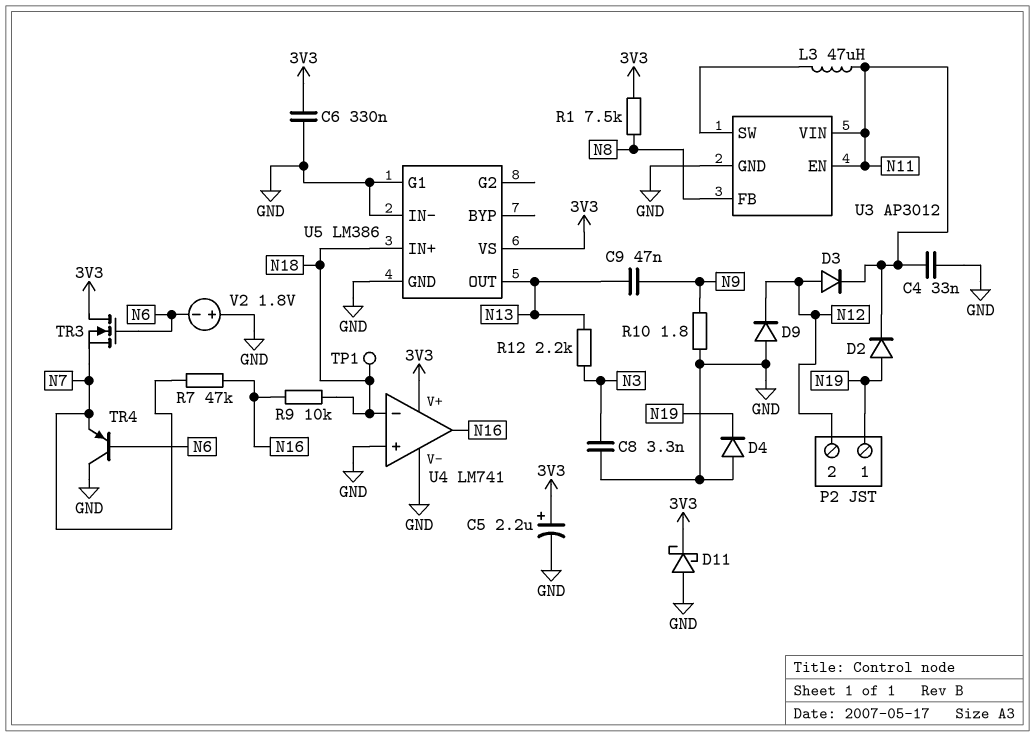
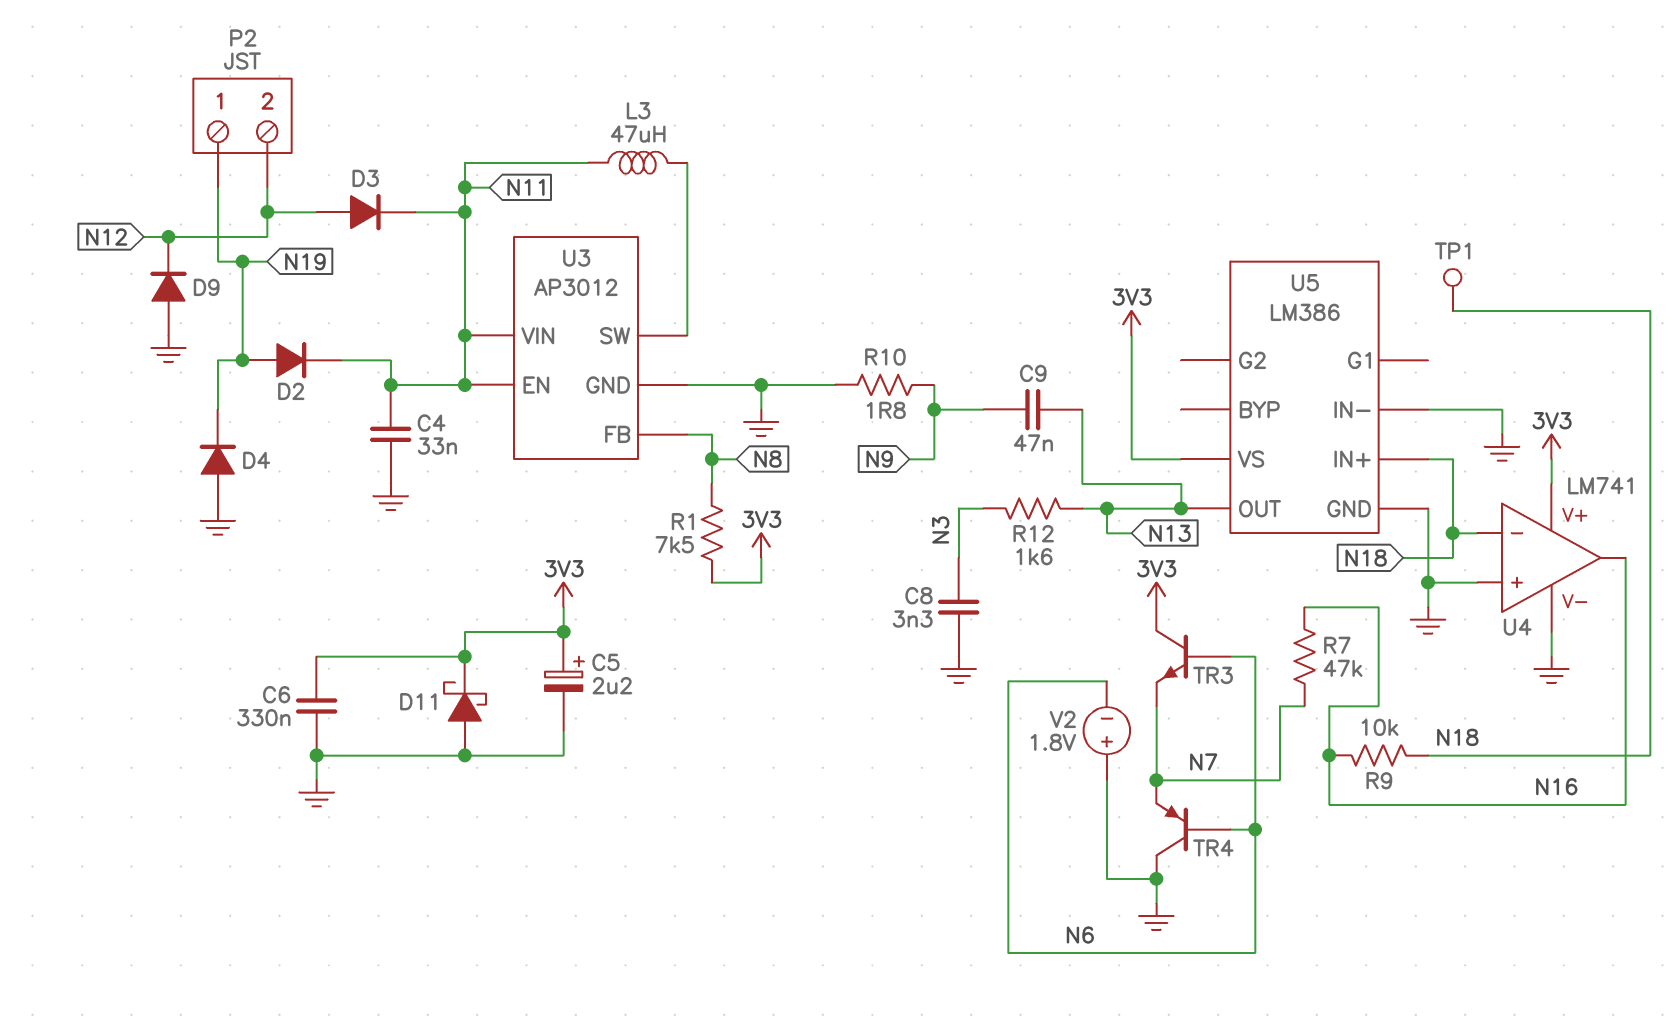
R12: 2.2k (N3, N13) -> 1.6k (N3, N13)
TR3: NMOS (G N6, D 3V3, S N7) -> NPN (B N6, C 3V3, E N7)
U5 pin G1: GND -> none

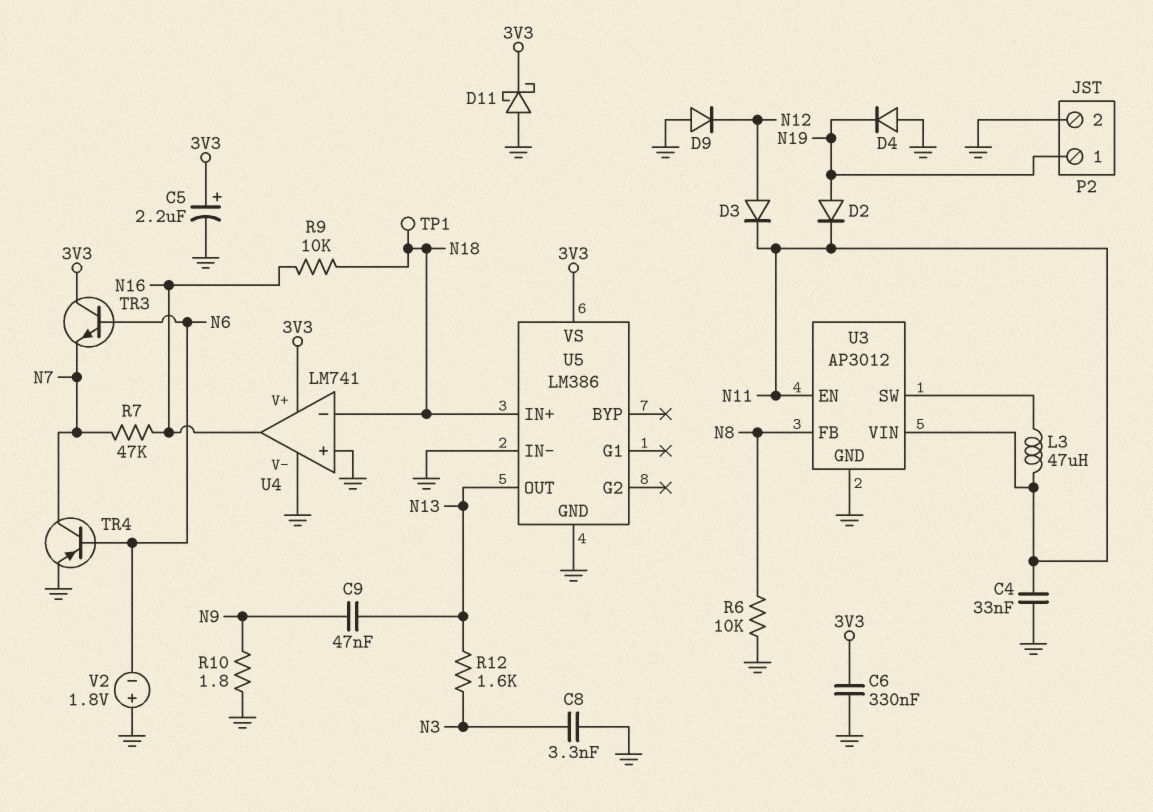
P2 pin 2: N12 -> GND
R1: 7.5k (3V3, N8) -> none
R6: none -> 10k (GND, N8)
TR4: PNP (B N6, C GND, E N7) -> PNP (B N6, C N7, E GND)

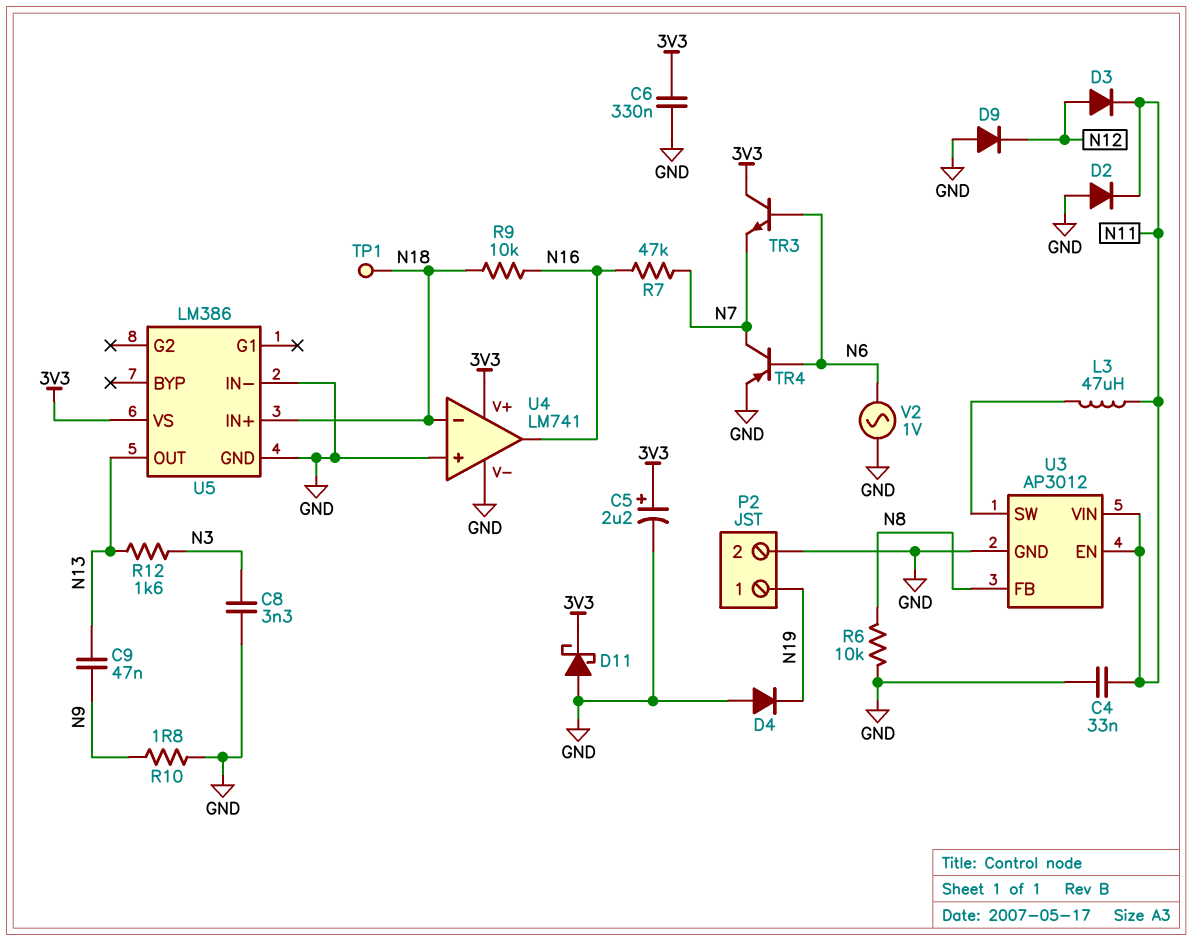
D2: diode (A N19, K N11) -> diode (A GND, K N11)
V2: 1.8V (plus GND, minus N6) -> AC 1V (GND, N6)

